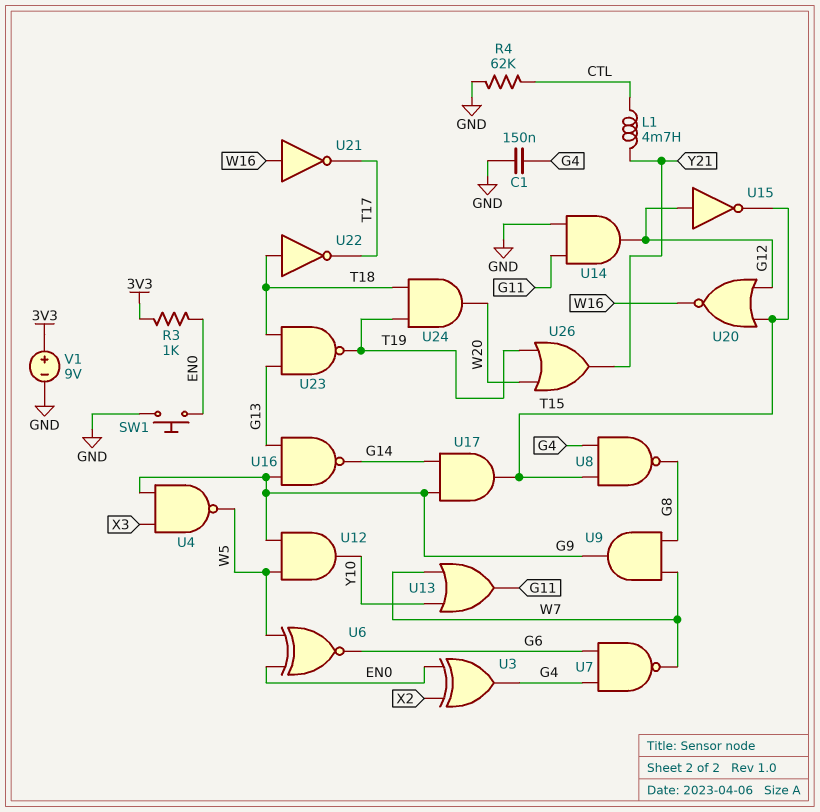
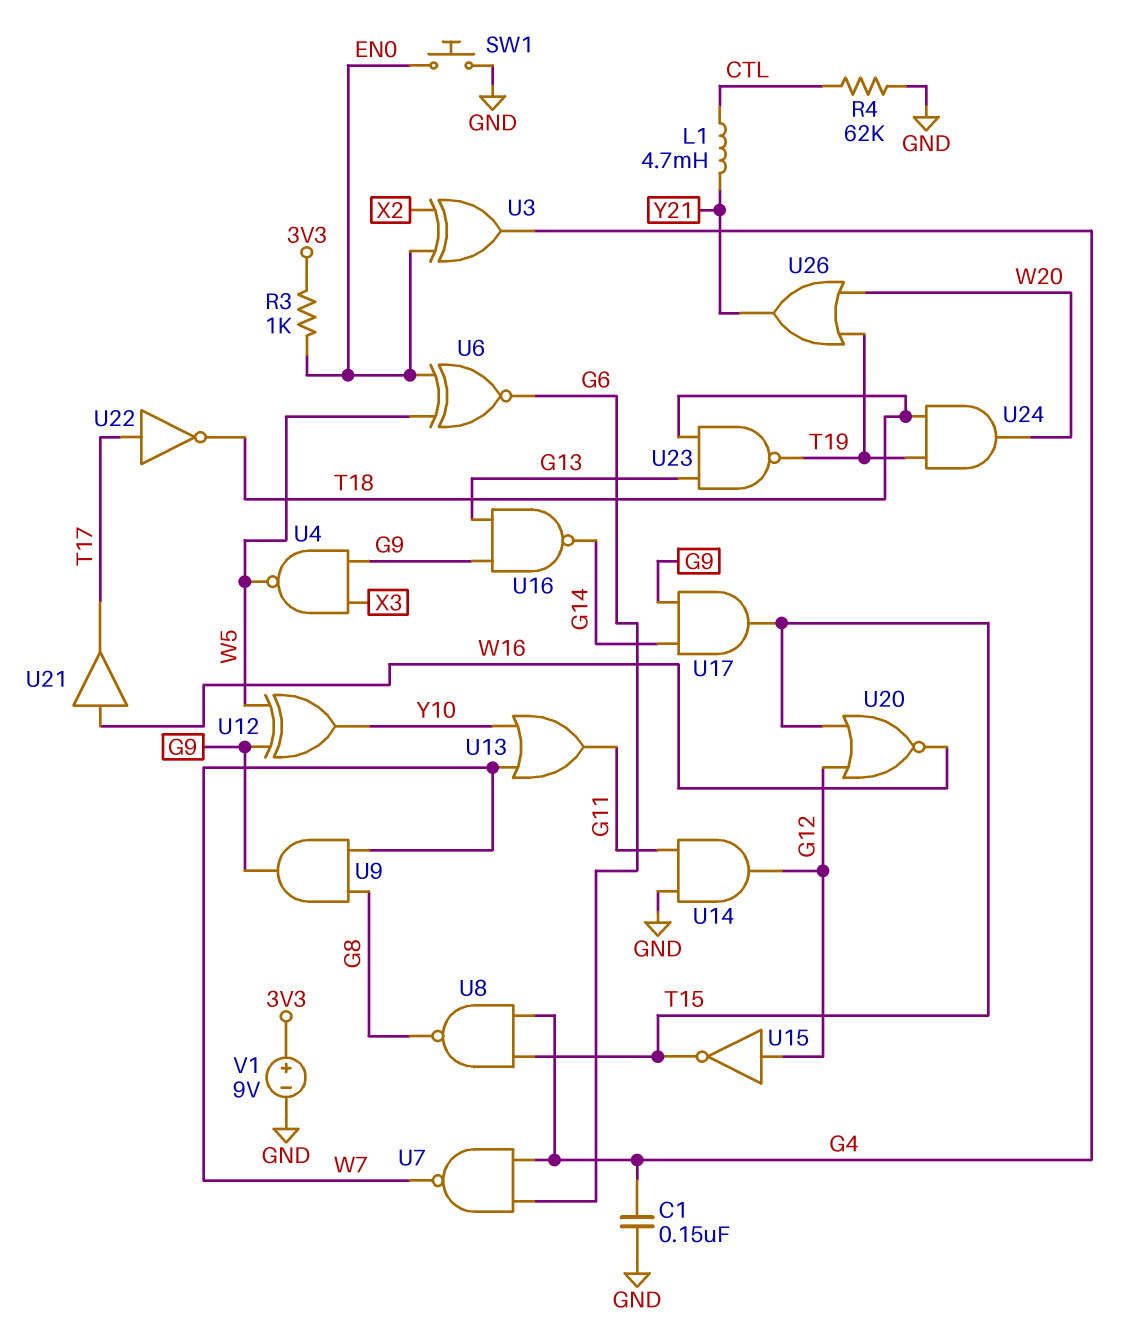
U12: AND (in G9, in W5, out Y10) -> XOR (in G9, in W5, out Y10)
U21: NOT (in W16, out T17) -> buffer (in W16, out T17)
U22: NOT (in T18, out T17) -> NOT (in T17, out T18)

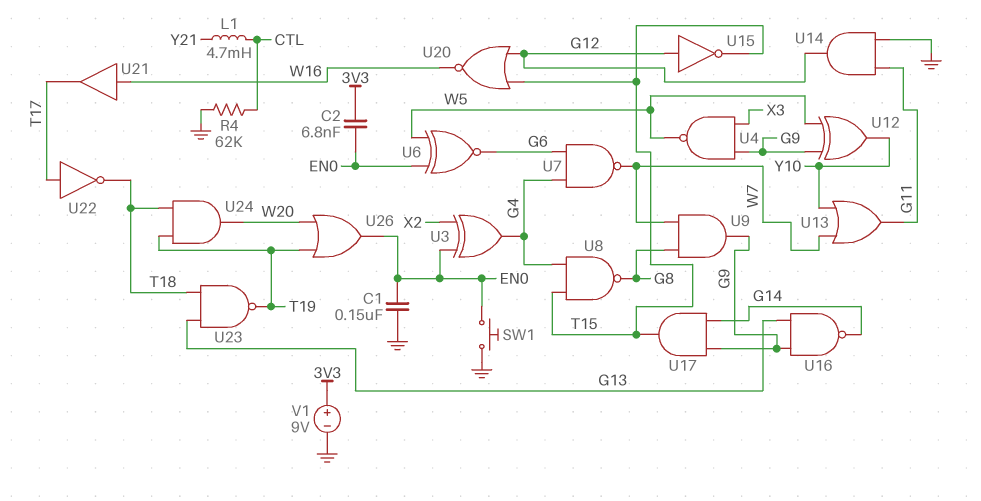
C1: 150nF (G4, GND) -> 150nF (EN0, GND)
C2: none -> 6.8nF (3V3, EN0)
R3: 1k (3V3, EN0) -> none
U26: OR (in T19, in W20, out Y21) -> OR (in T19, in W20, out EN0)

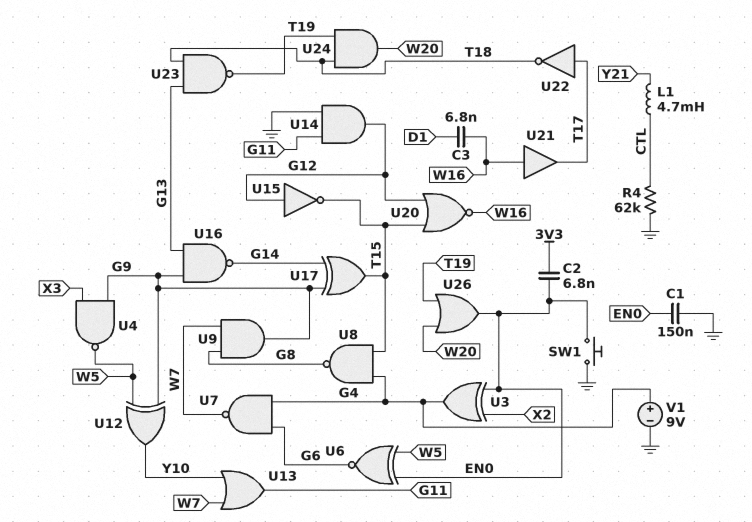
C3: none -> 6.8nF (D1, W16)
U17: AND (in G9, in G14, out T15) -> XOR (in G9, in G14, out T15)
V1: 9V (plus 3V3, minus GND) -> 9V (plus G4, minus GND)

